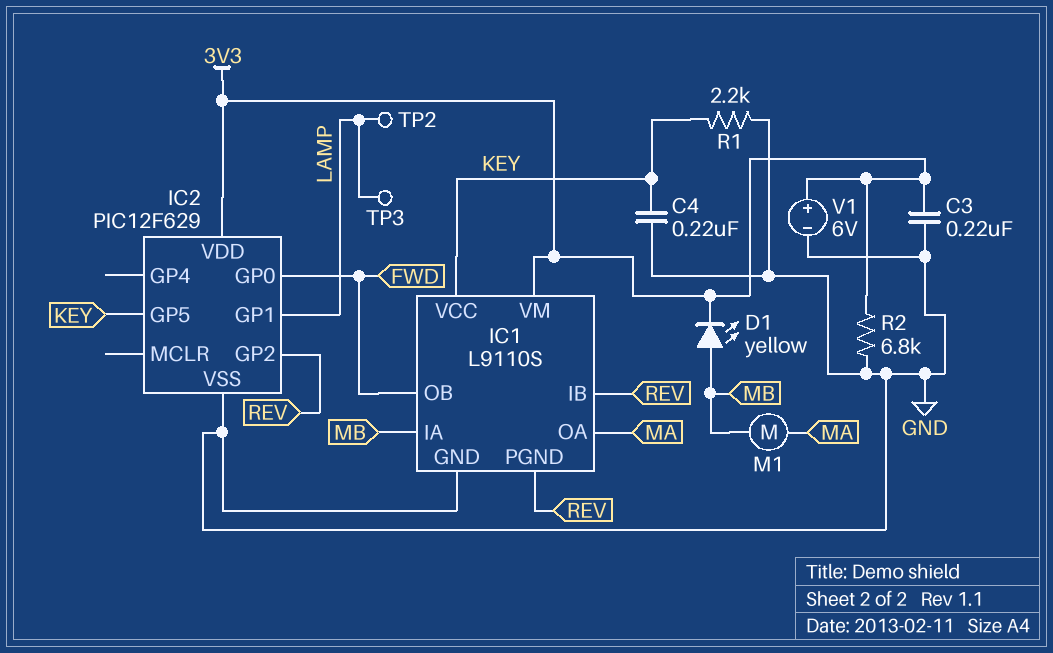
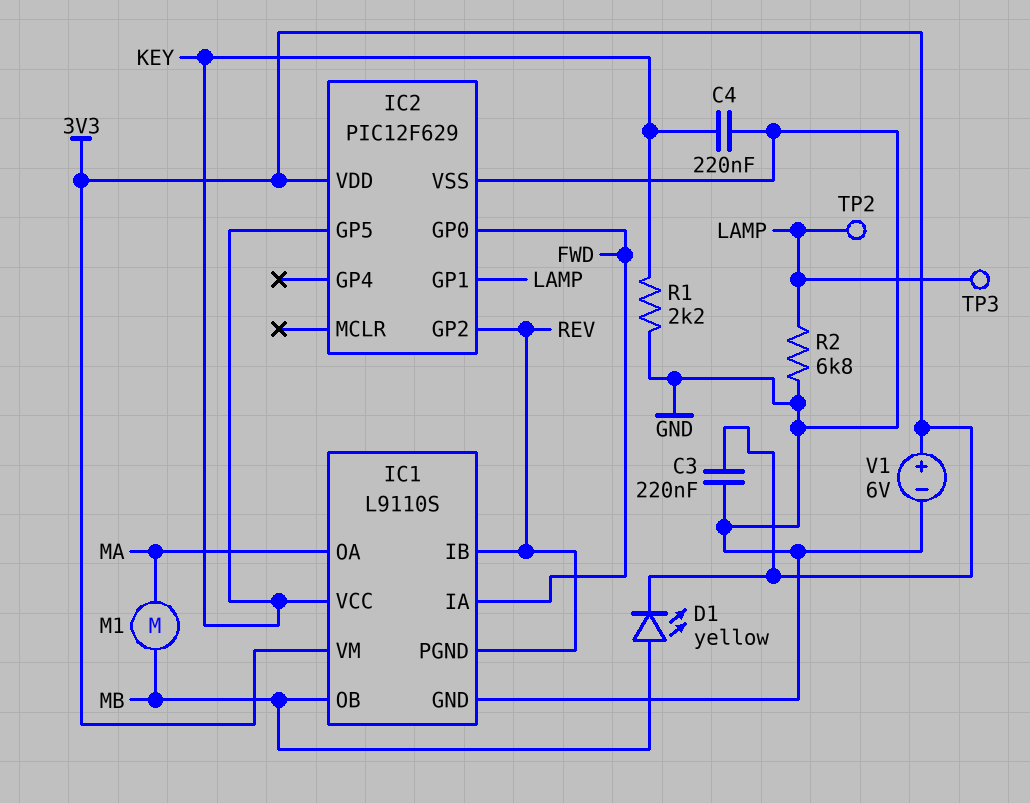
IC1 pin IA: MB -> FWD
IC1 pin OB: FWD -> MB
R2: 6.8k (3V3, GND) -> 6.8k (GND, LAMP)

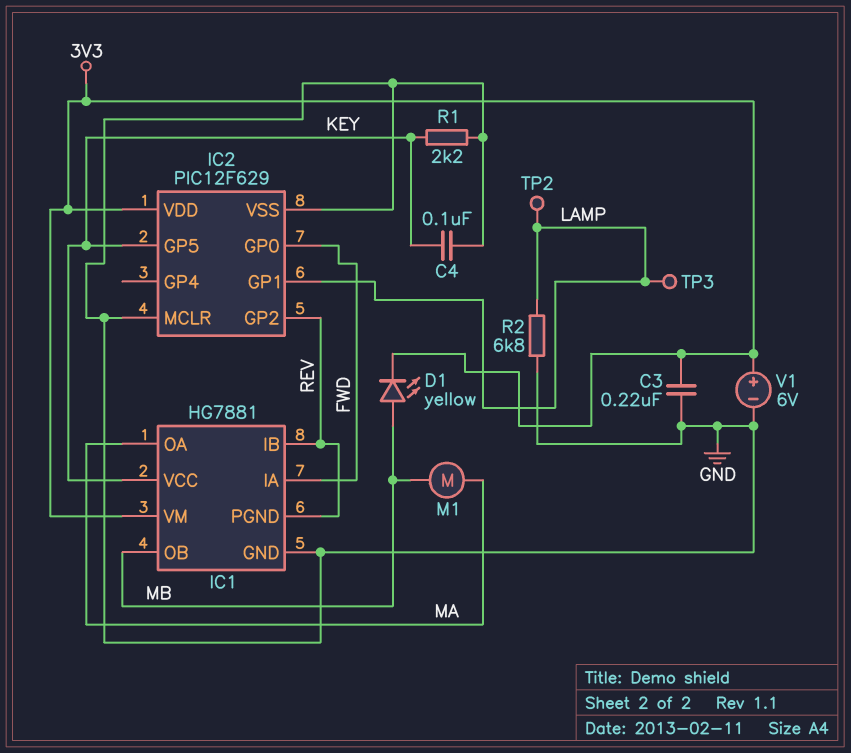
C4: 220nF (GND, KEY) -> 100nF (GND, KEY)
IC1: L9110S -> HG7881
IC2 pin MCLR: none -> GND

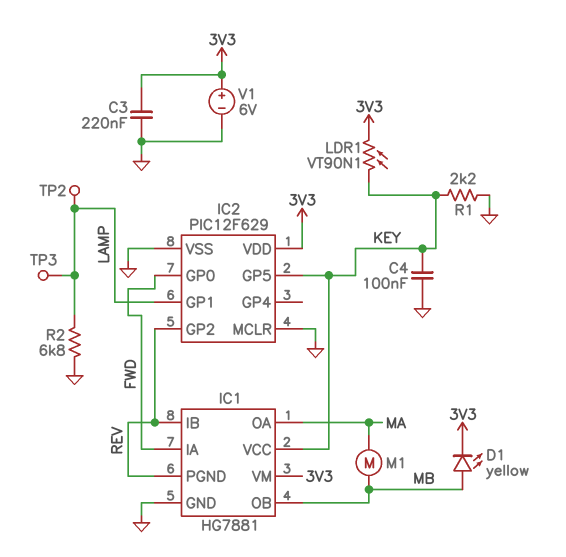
LDR1: none -> VT90N1 (3V3, KEY)

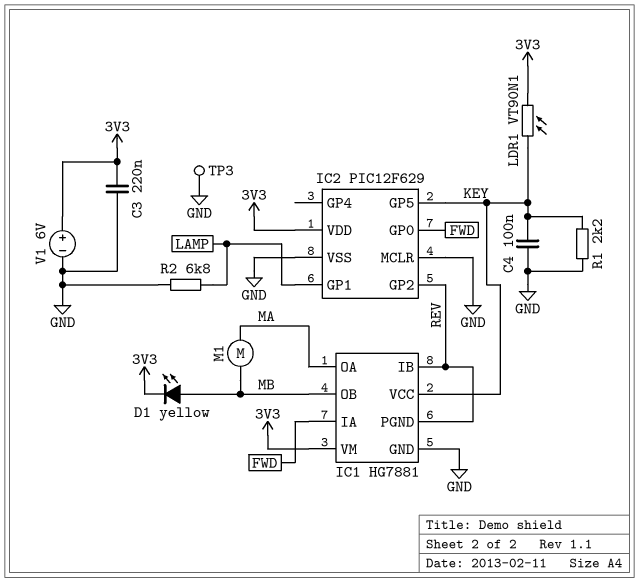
TP2: test point (LAMP) -> none
TP3: test point (LAMP) -> test point (GND)

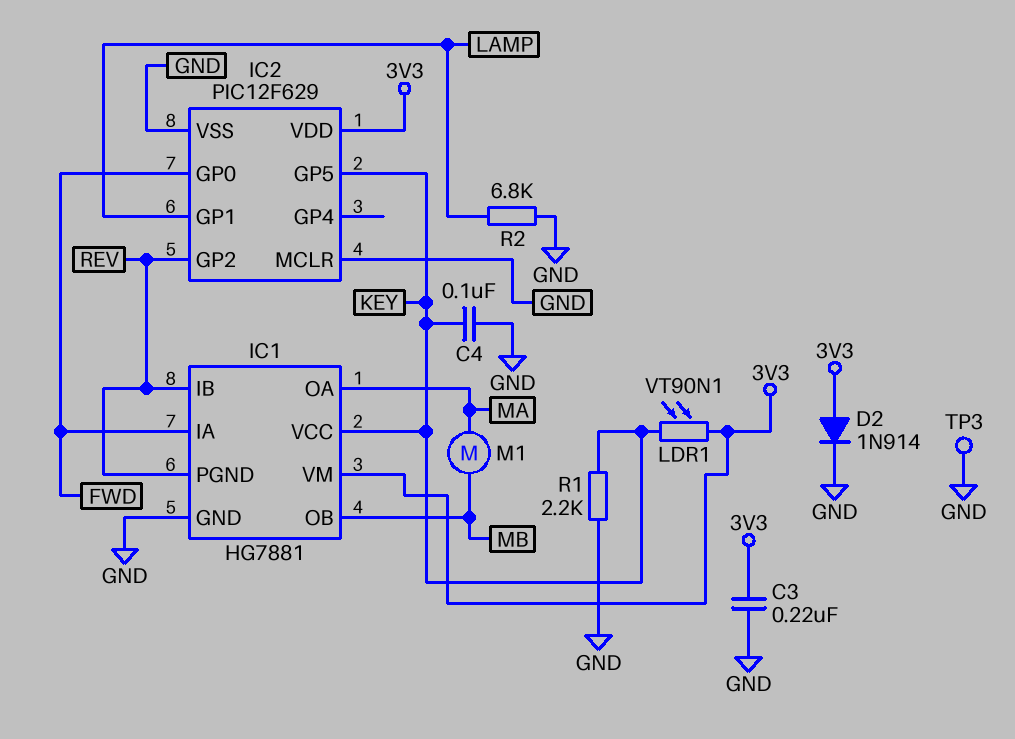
D1: LED yellow (A MB, K 3V3) -> none
D2: none -> diode 1N914 (A 3V3, K GND)
V1: 6V (plus 3V3, minus GND) -> none

